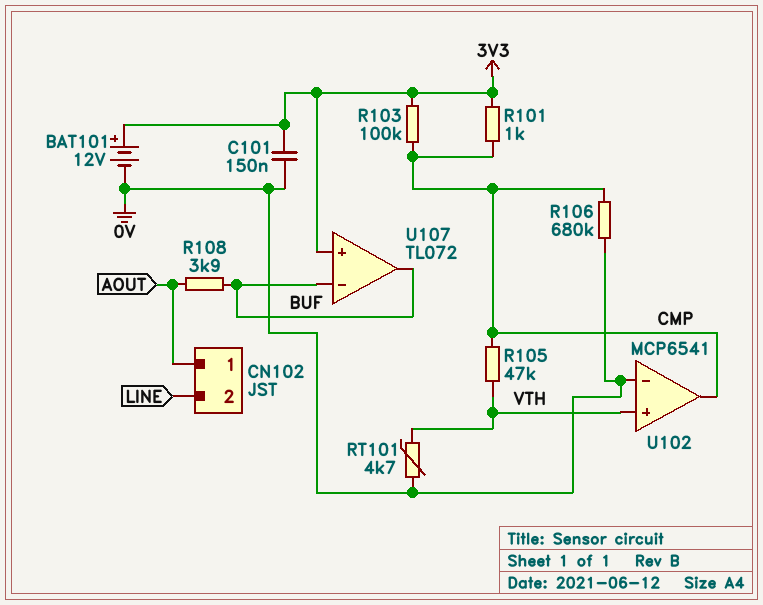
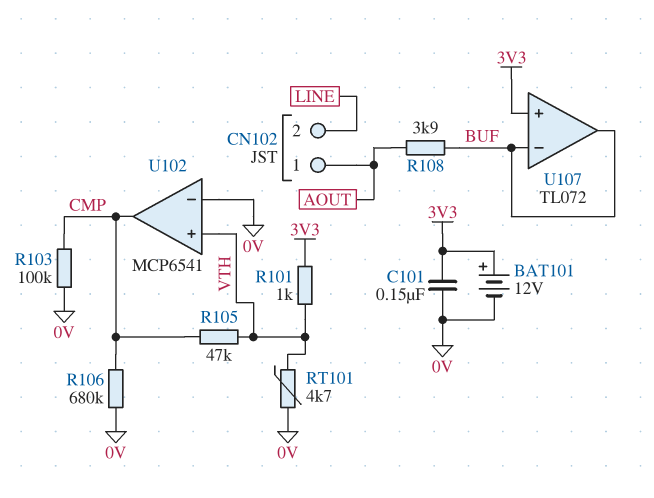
R101: 1k (3V3, CMP) -> 1k (3V3, VTH)
R103: 100k (3V3, CMP) -> 100k (0V, CMP)

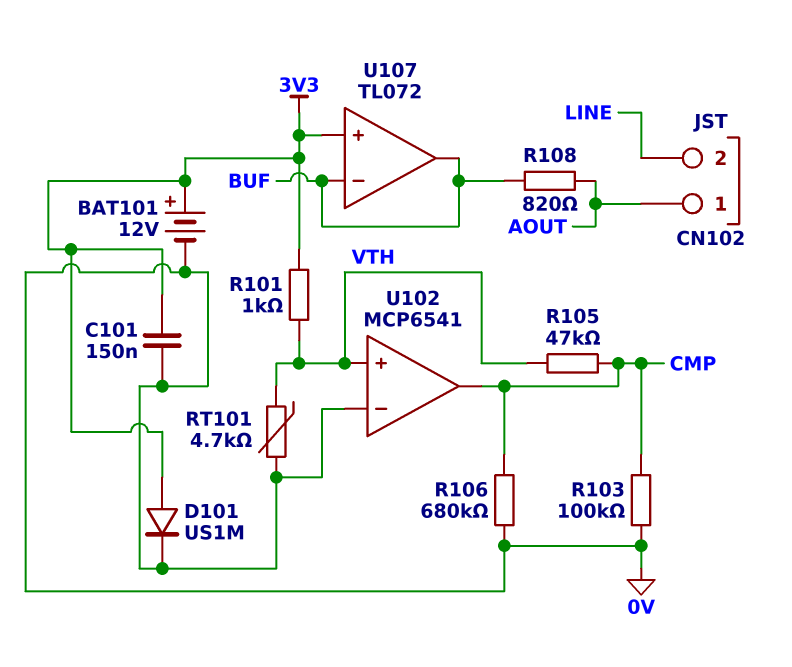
D101: none -> diode US1M (A 3V3, K 0V)
R108: 3.9k (AOUT, BUF) -> 820 (AOUT, BUF)

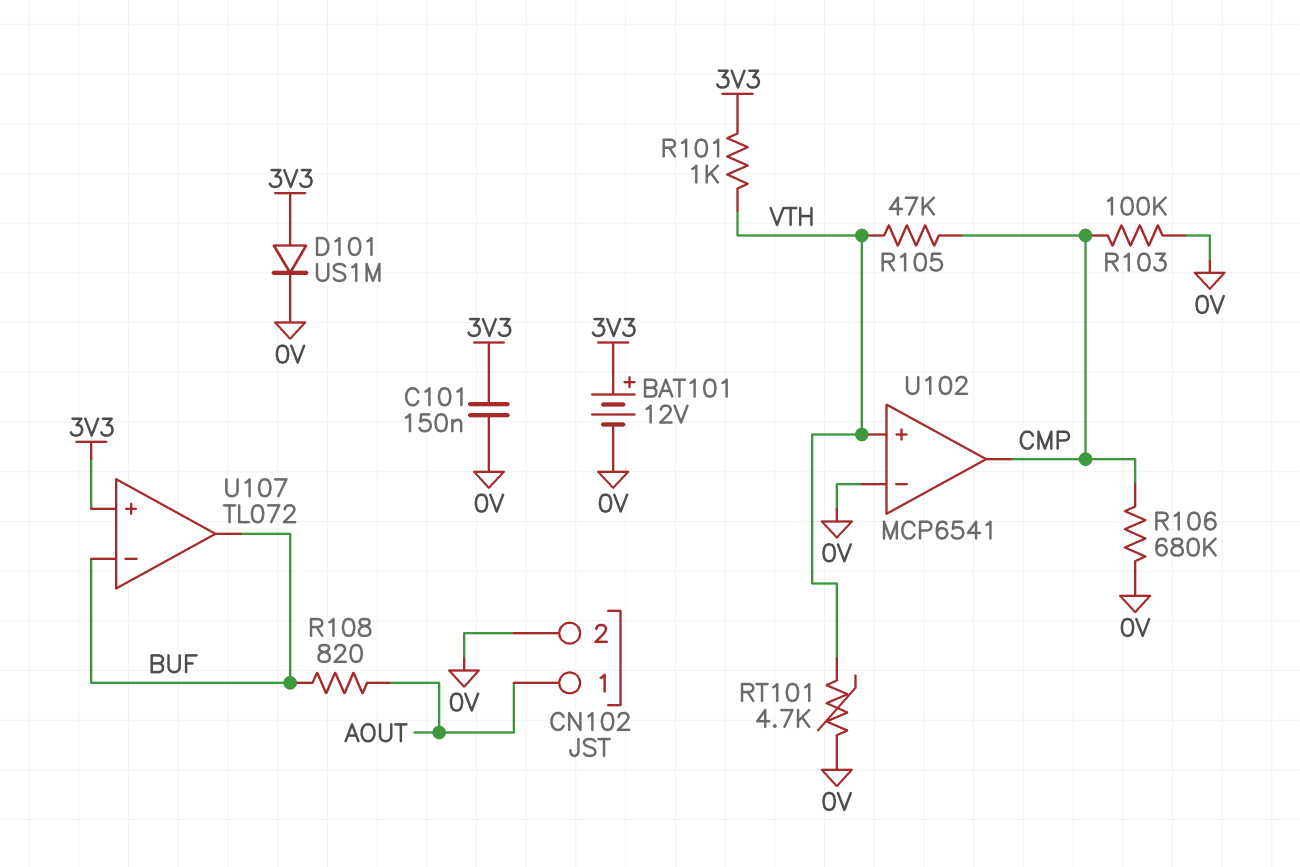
CN102 pin 2: LINE -> 0V

